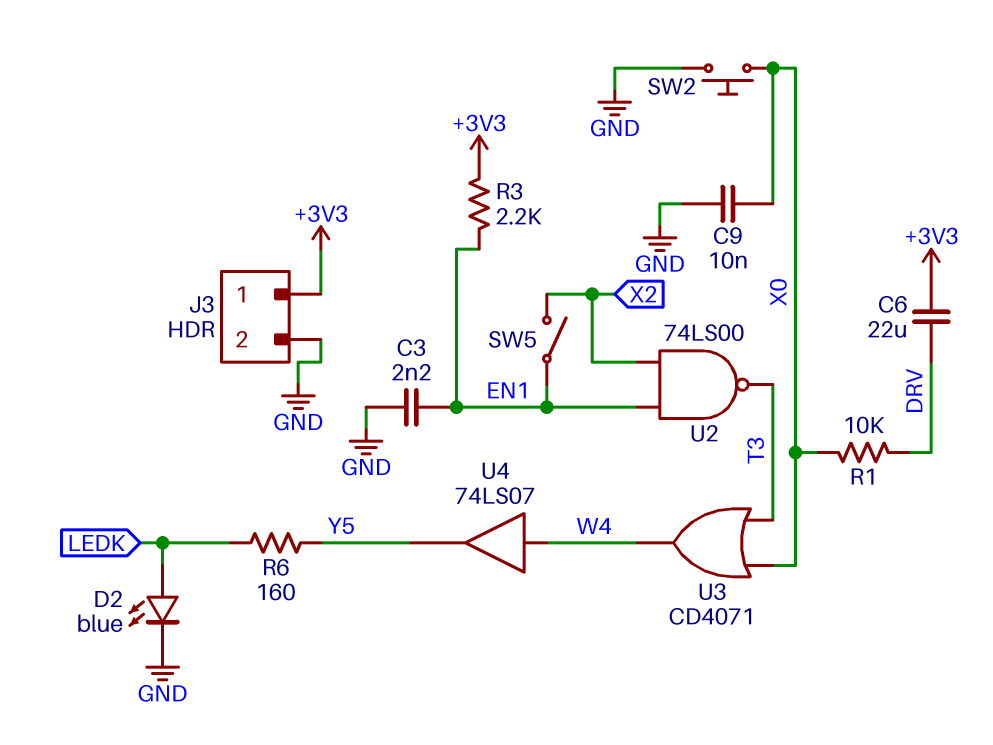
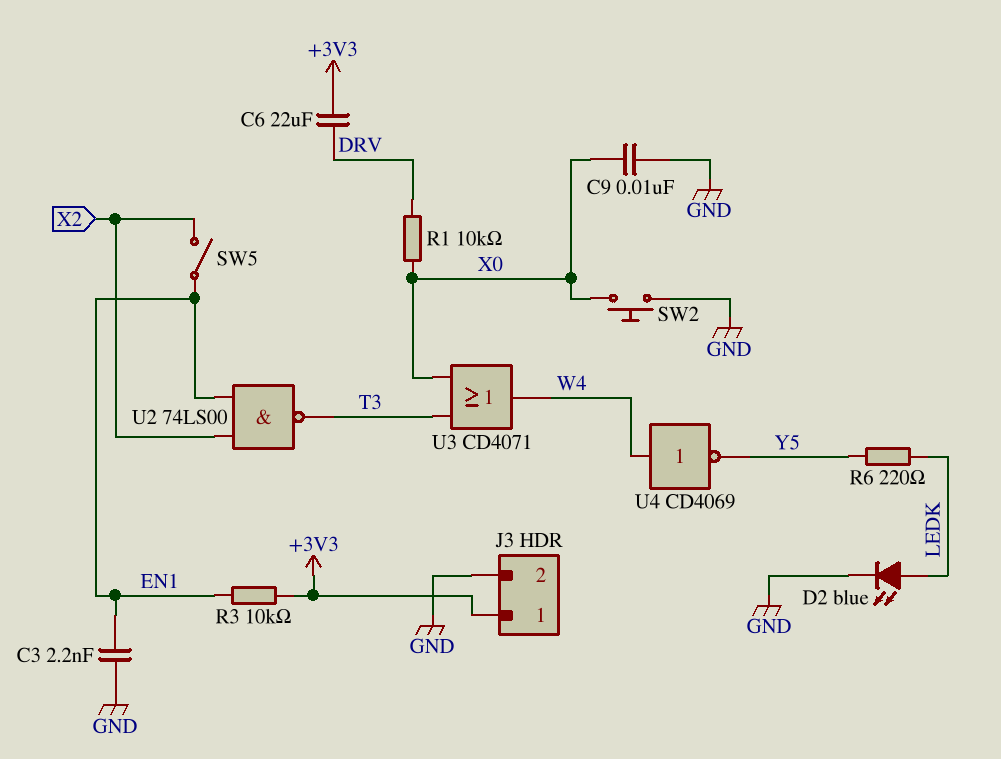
R3: 2.2k (+3V3, EN1) -> 10k (+3V3, EN1)
R6: 160 (LEDK, Y5) -> 220 (LEDK, Y5)
U4: buffer 74LS07 (in W4, out Y5) -> NOT CD4069 (in W4, out Y5)

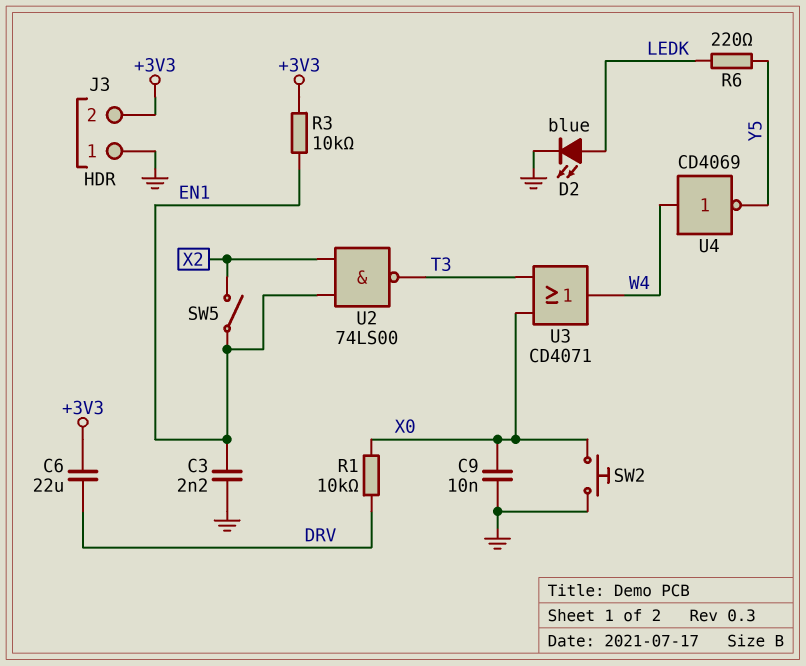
J3 pin 1: +3V3 -> GND
J3 pin 2: GND -> +3V3

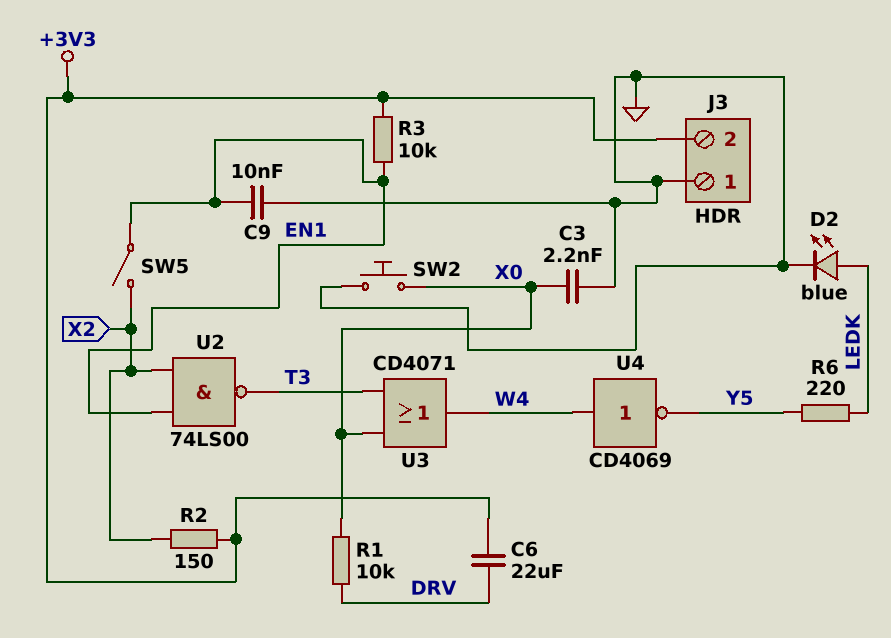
C3: 2.2nF (EN1, GND) -> 2.2nF (GND, X0)
C9: 10nF (GND, X0) -> 10nF (EN1, GND)
R2: none -> 150 (+3V3, X2)

